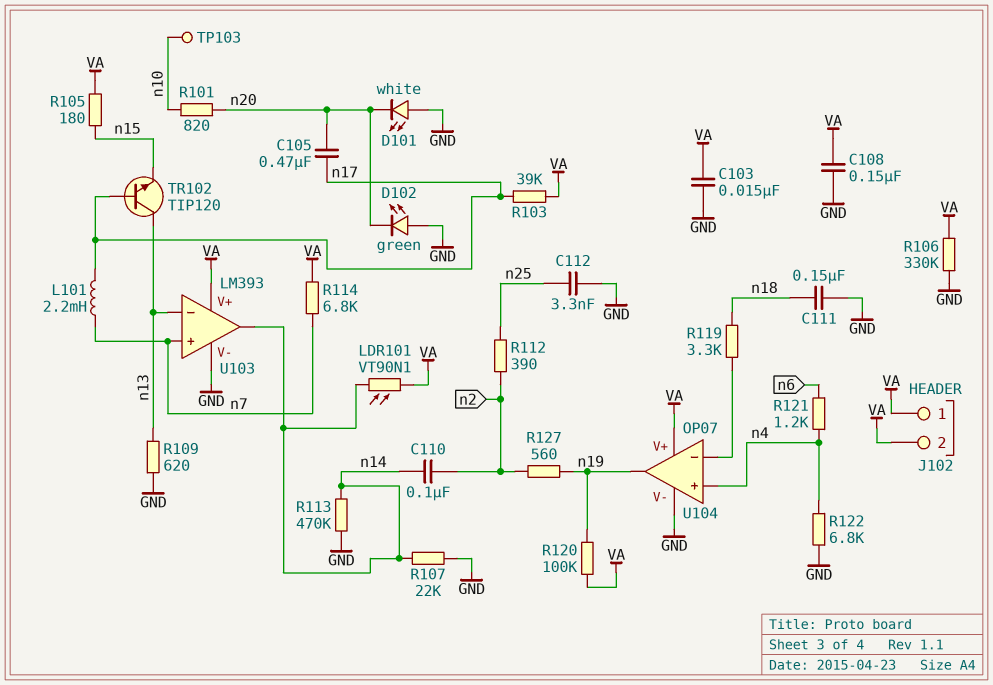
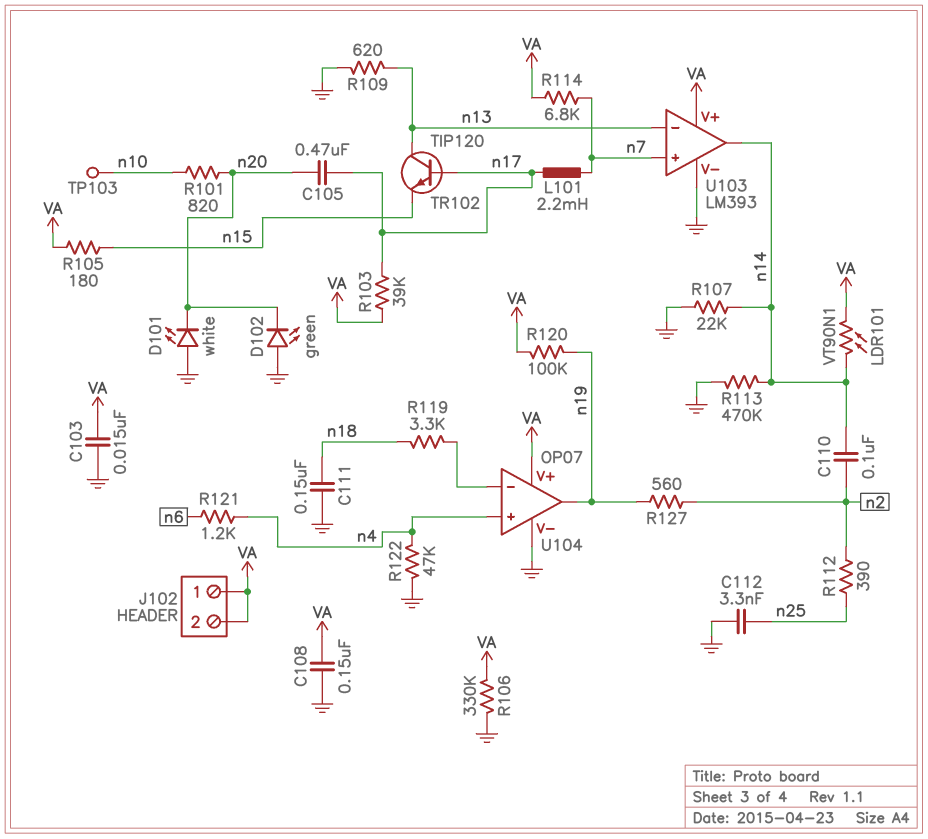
R122: 6.8k (GND, n4) -> 47k (GND, n4)

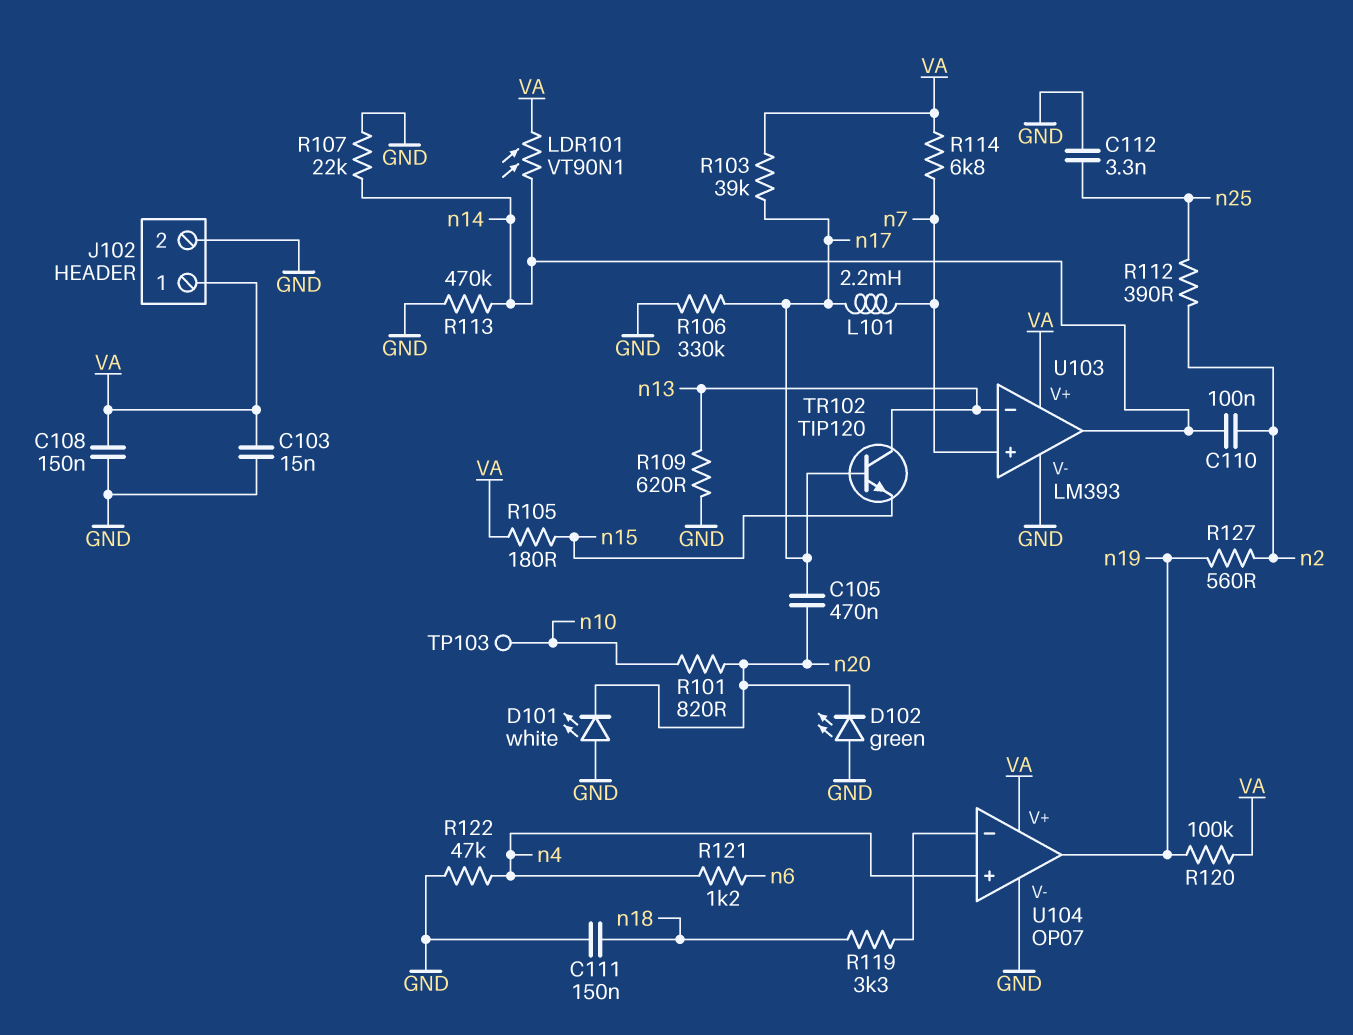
J102 pin 2: VA -> GND
R106: 330k (GND, VA) -> 330k (GND, n17)

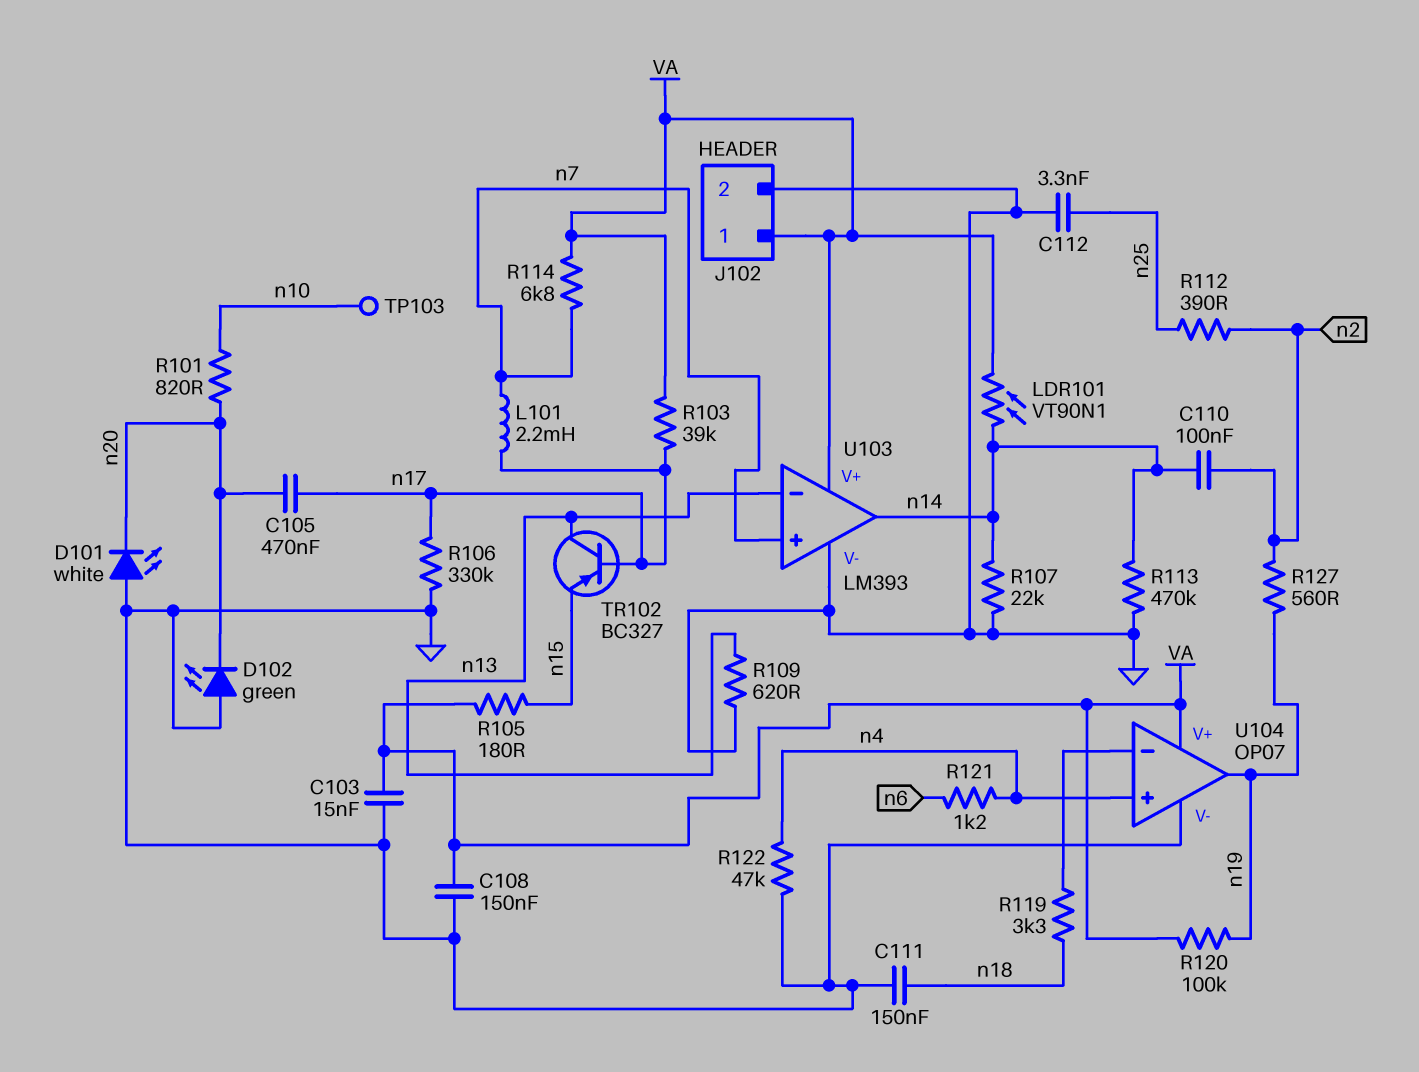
TR102: NPN TIP120 (B n17, C n13, E n15) -> PNP BC327 (B n17, C n13, E n15)

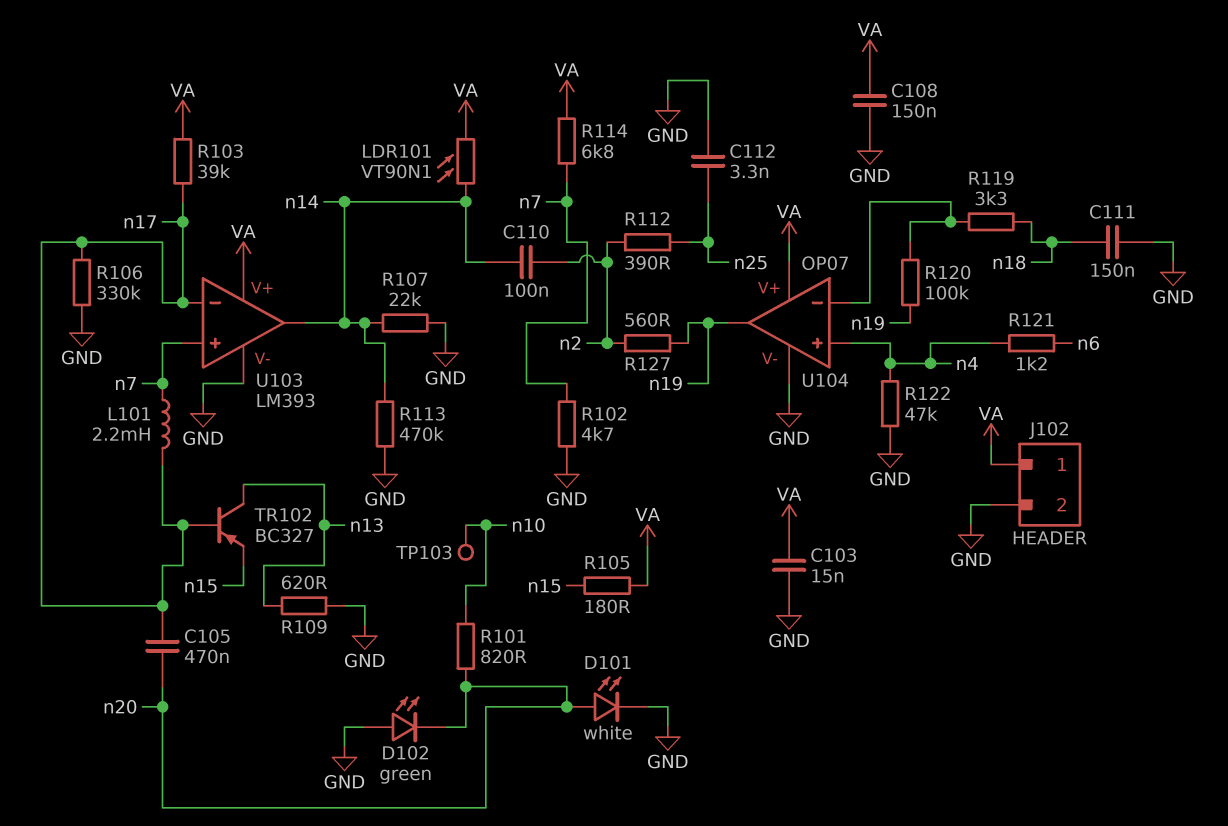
D101: LED white (A GND, K n20) -> LED white (A n20, K GND)
R102: none -> 4.7k (GND, n7)
R120: 100k (VA, n19) -> 100k (U104/in-, n19)
U103 pin in-: n13 -> n17

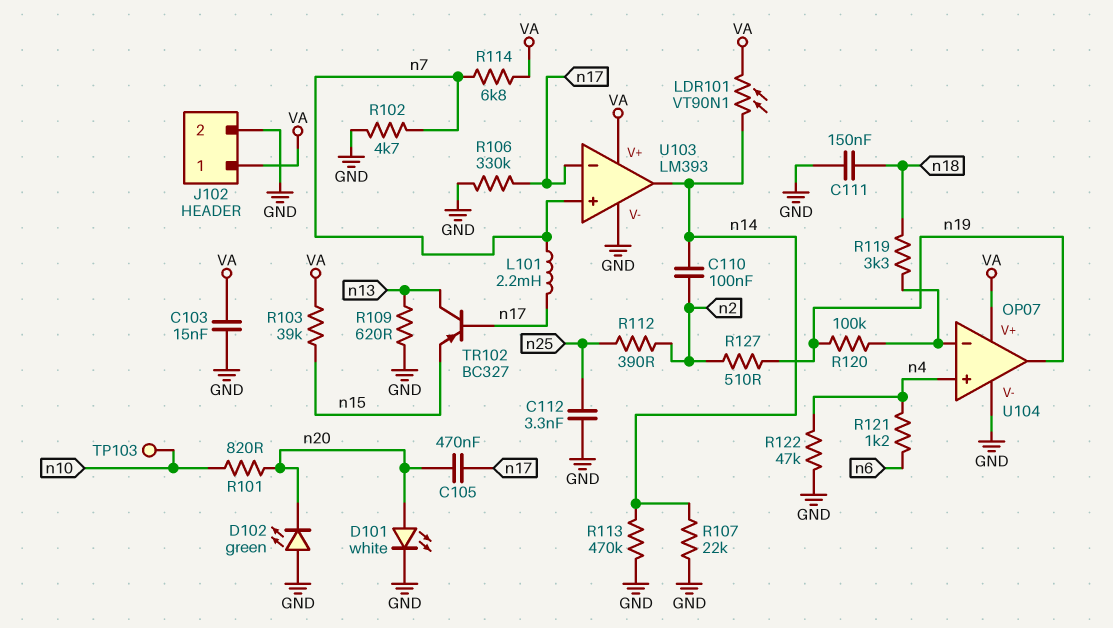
C108: 150nF (GND, VA) -> none
R103: 39k (VA, n17) -> 39k (VA, n15)
R105: 180 (VA, n15) -> none
R127: 560 (n2, n19) -> 510 (n2, n19)

